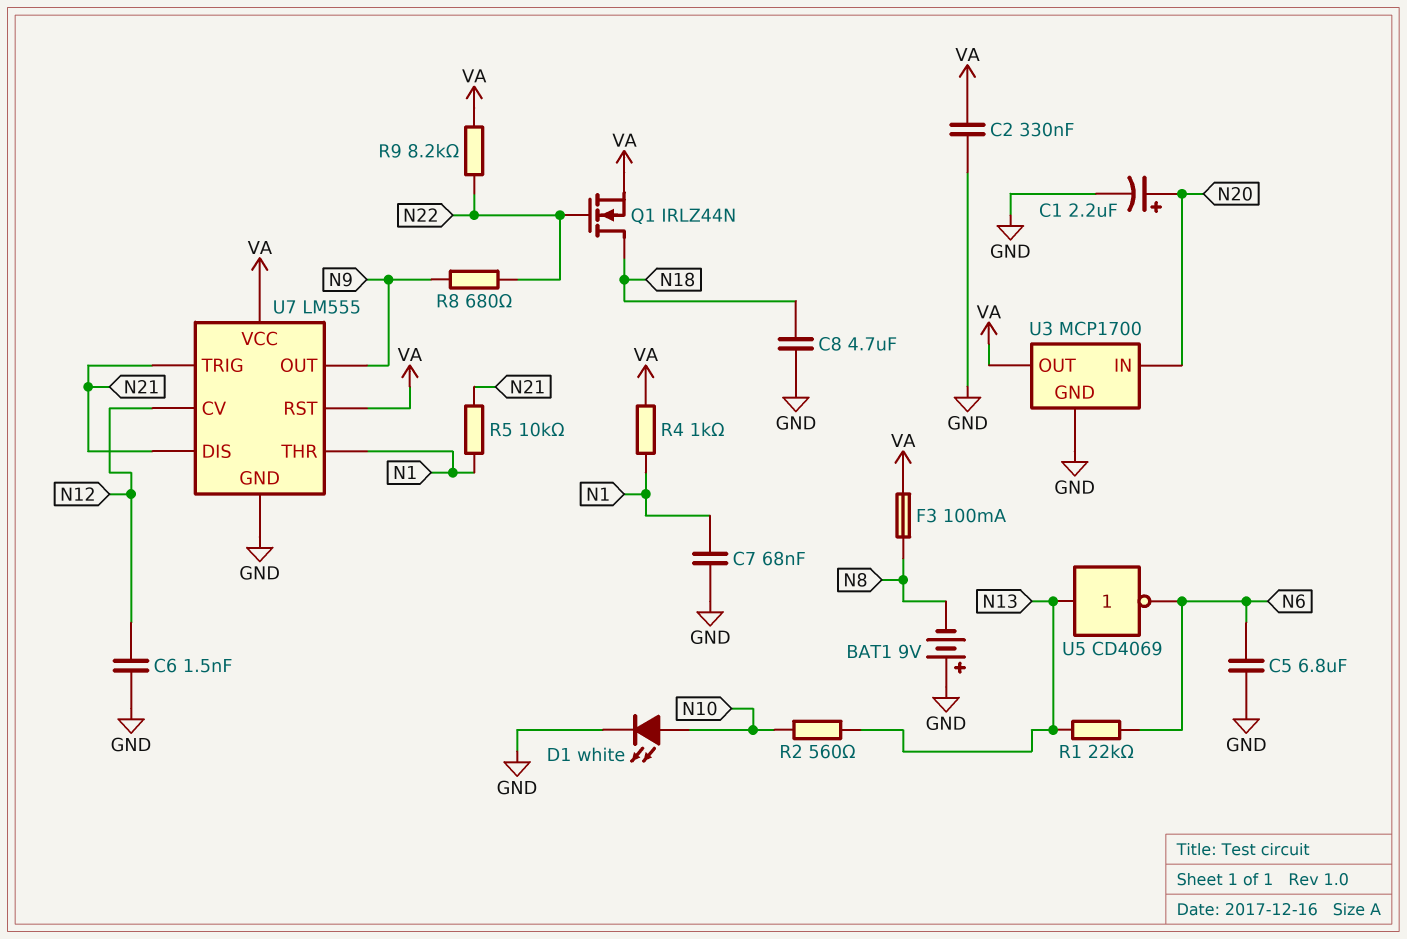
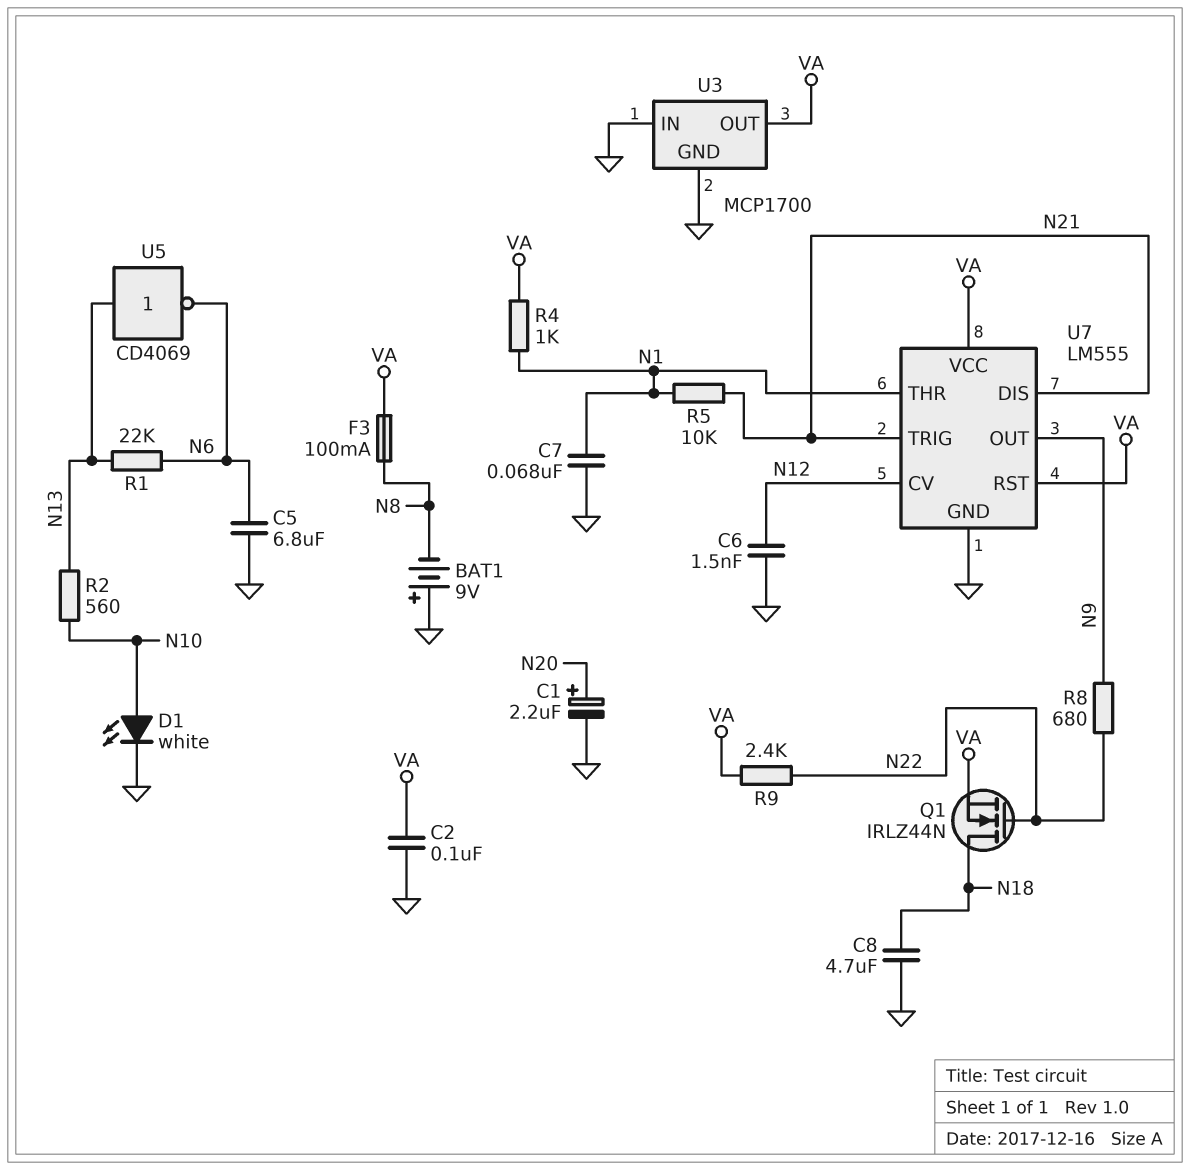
C2: 330nF (GND, VA) -> 100nF (GND, VA)
R9: 8.2k (N22, VA) -> 2.4k (N22, VA)
U3 pin IN: N20 -> GND

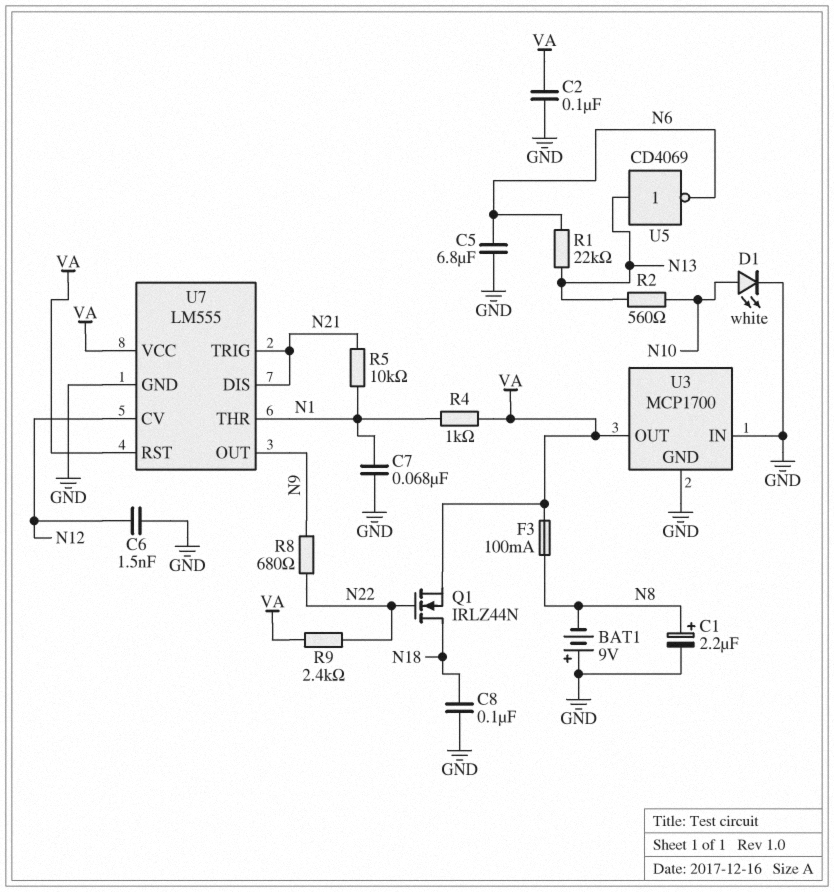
C1: 2.2uF (plus N20, minus GND) -> 2.2uF (plus N8, minus GND)
C8: 4.7uF (GND, N18) -> 100nF (GND, N18)

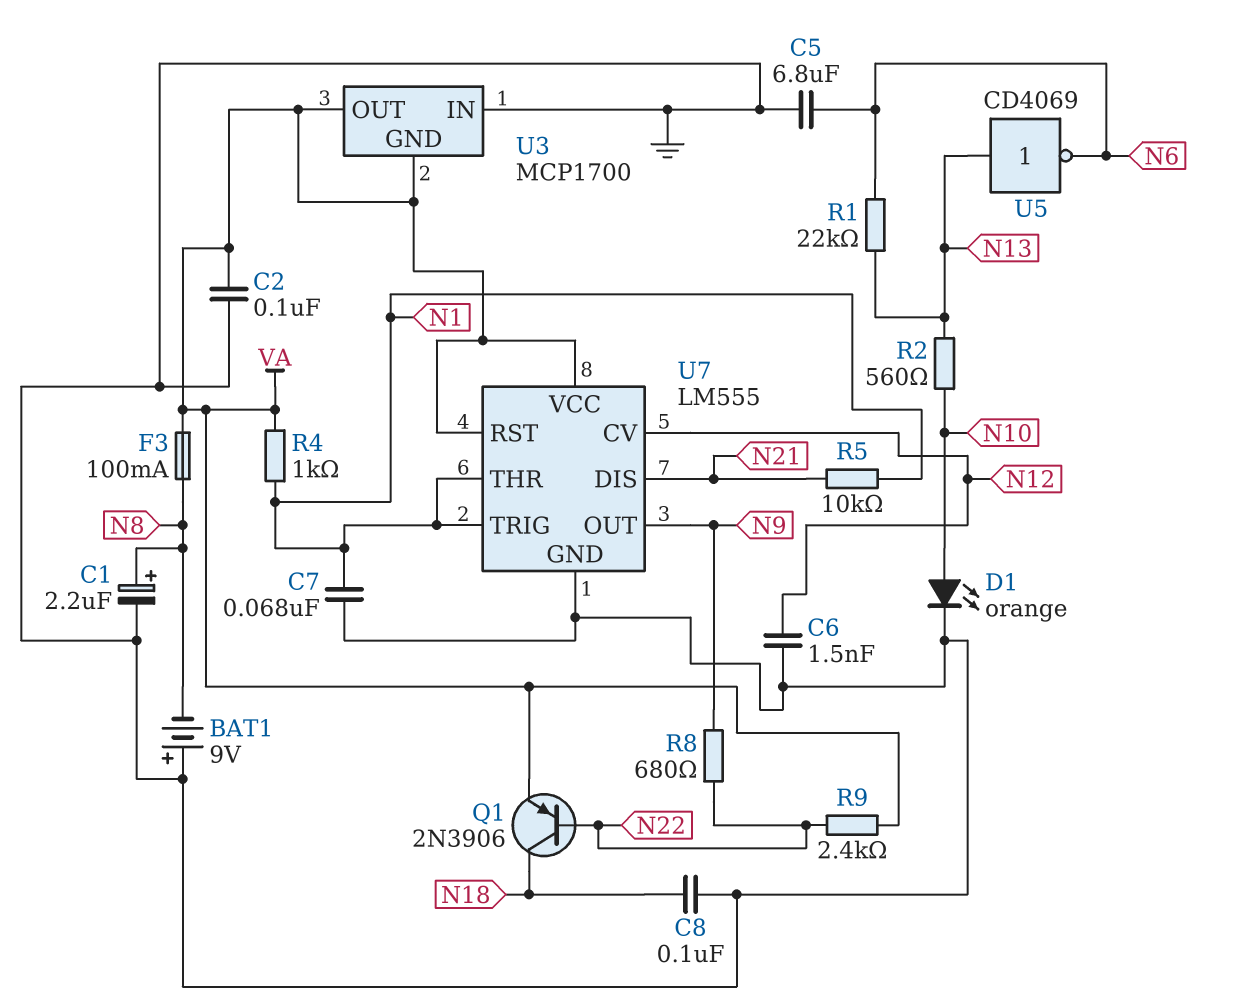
D1: LED white (A N10, K GND) -> LED orange (A N10, K GND)
Q1: NMOS IRLZ44N (G N22, D N18, S VA) -> PNP 2N3906 (B N22, C N18, E VA)
U3 pin GND: GND -> VA
U7 pin TRIG: N21 -> N1

